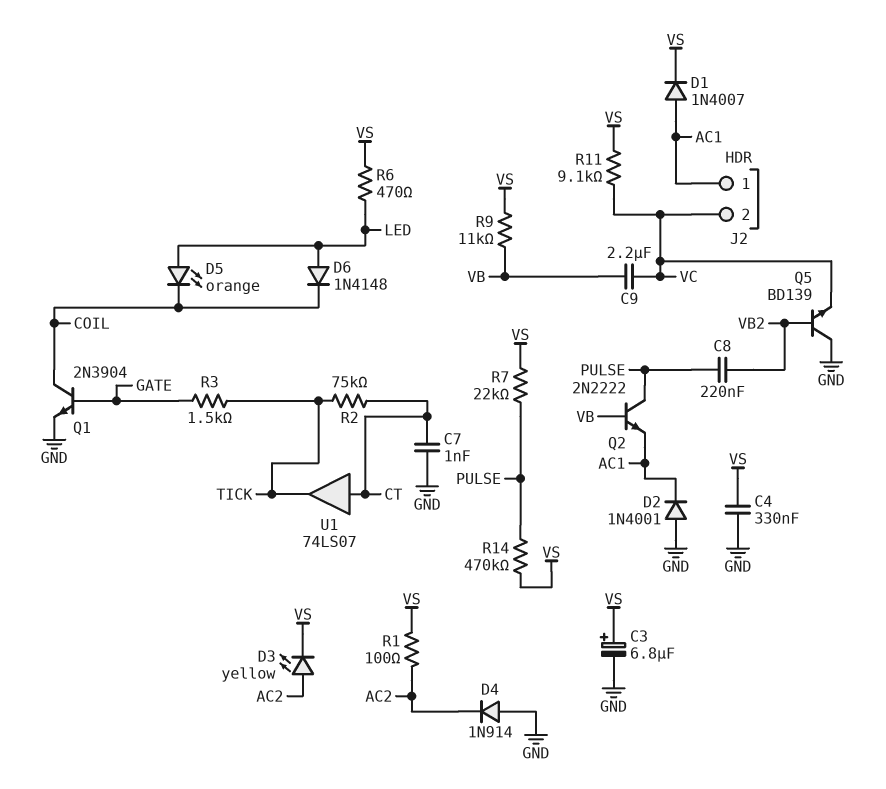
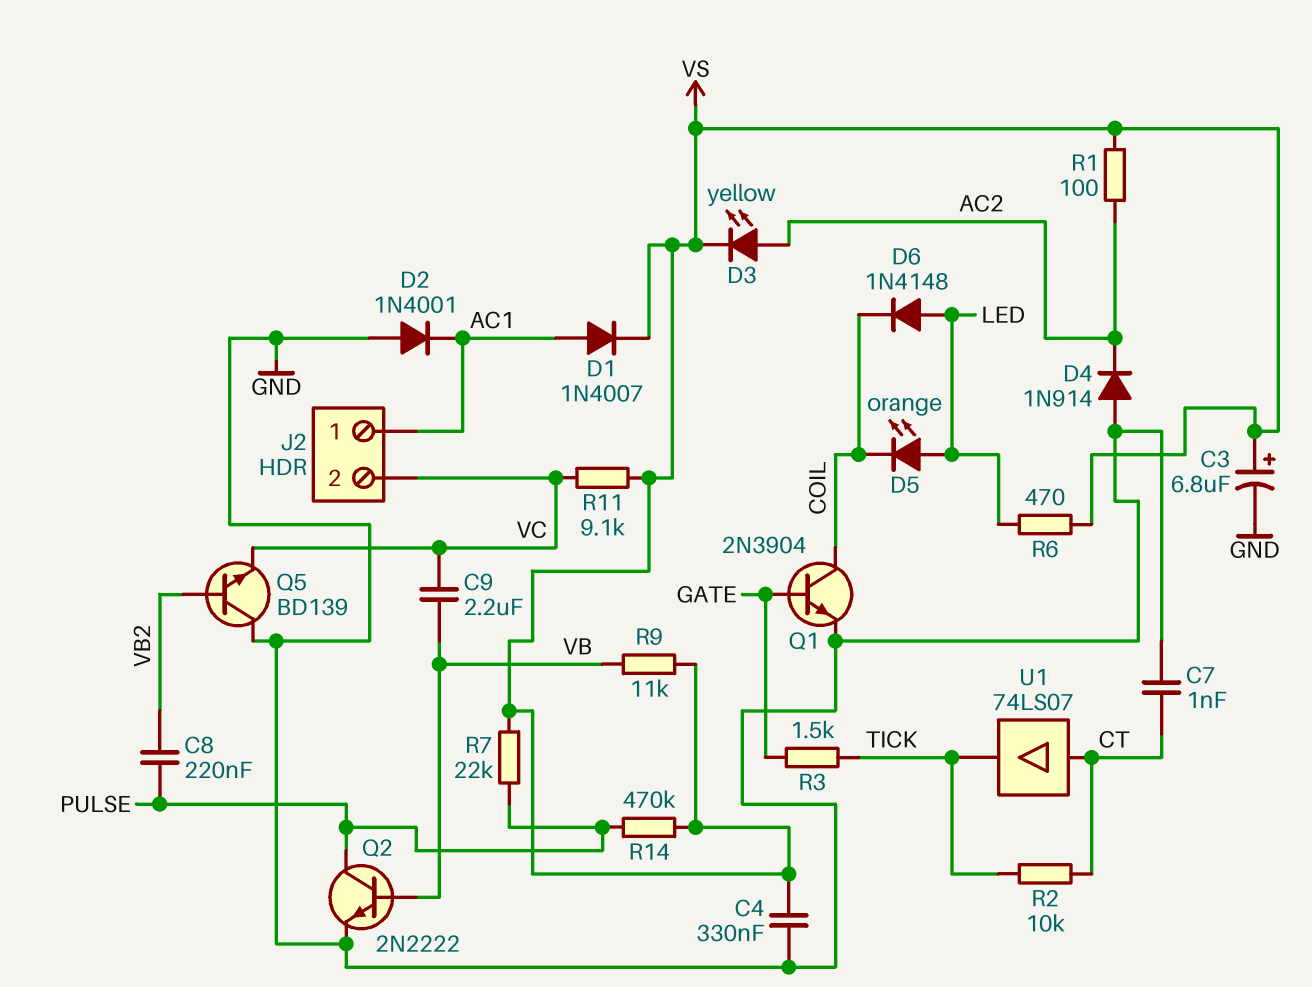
Q2: NPN 2N2222 (B VB, C PULSE, E AC1) -> NPN 2N2222 (B VB, C PULSE, E GND)
R2: 75k (CT, TICK) -> 10k (CT, TICK)

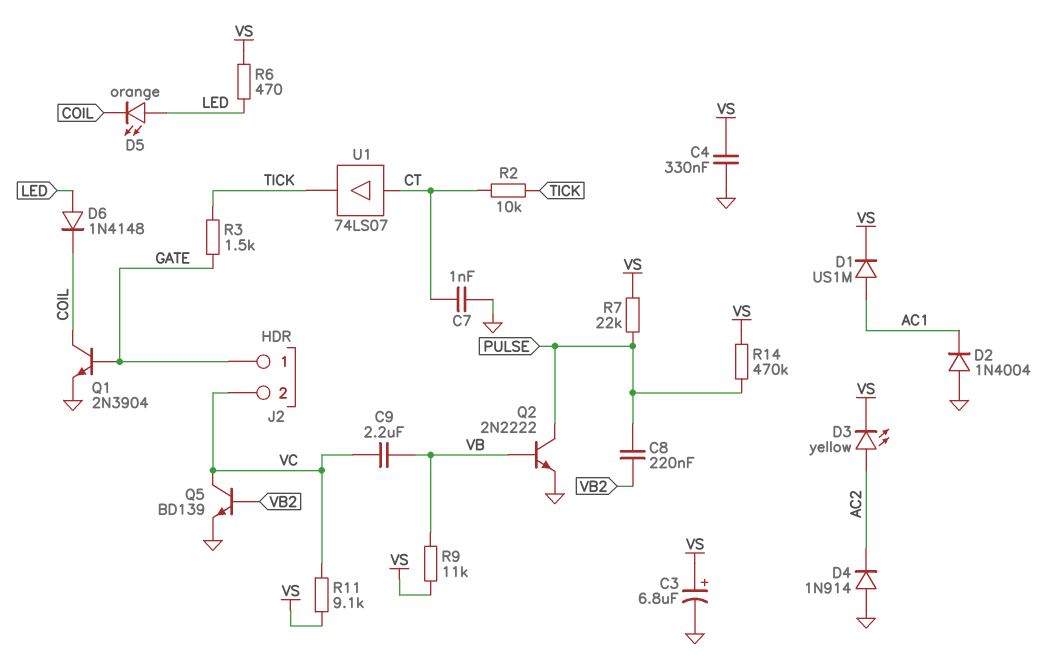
D1: diode 1N4007 (A AC1, K VS) -> diode US1M (A AC1, K VS)
D2: diode 1N4001 (A GND, K AC1) -> diode 1N4004 (A GND, K AC1)
J2 pin 1: AC1 -> GATE
Q5: NPN BD139 (B VB2, C GND, E VC) -> NPN BD139 (B VB2, C VC, E GND)
R1: 100 (AC2, VS) -> none

